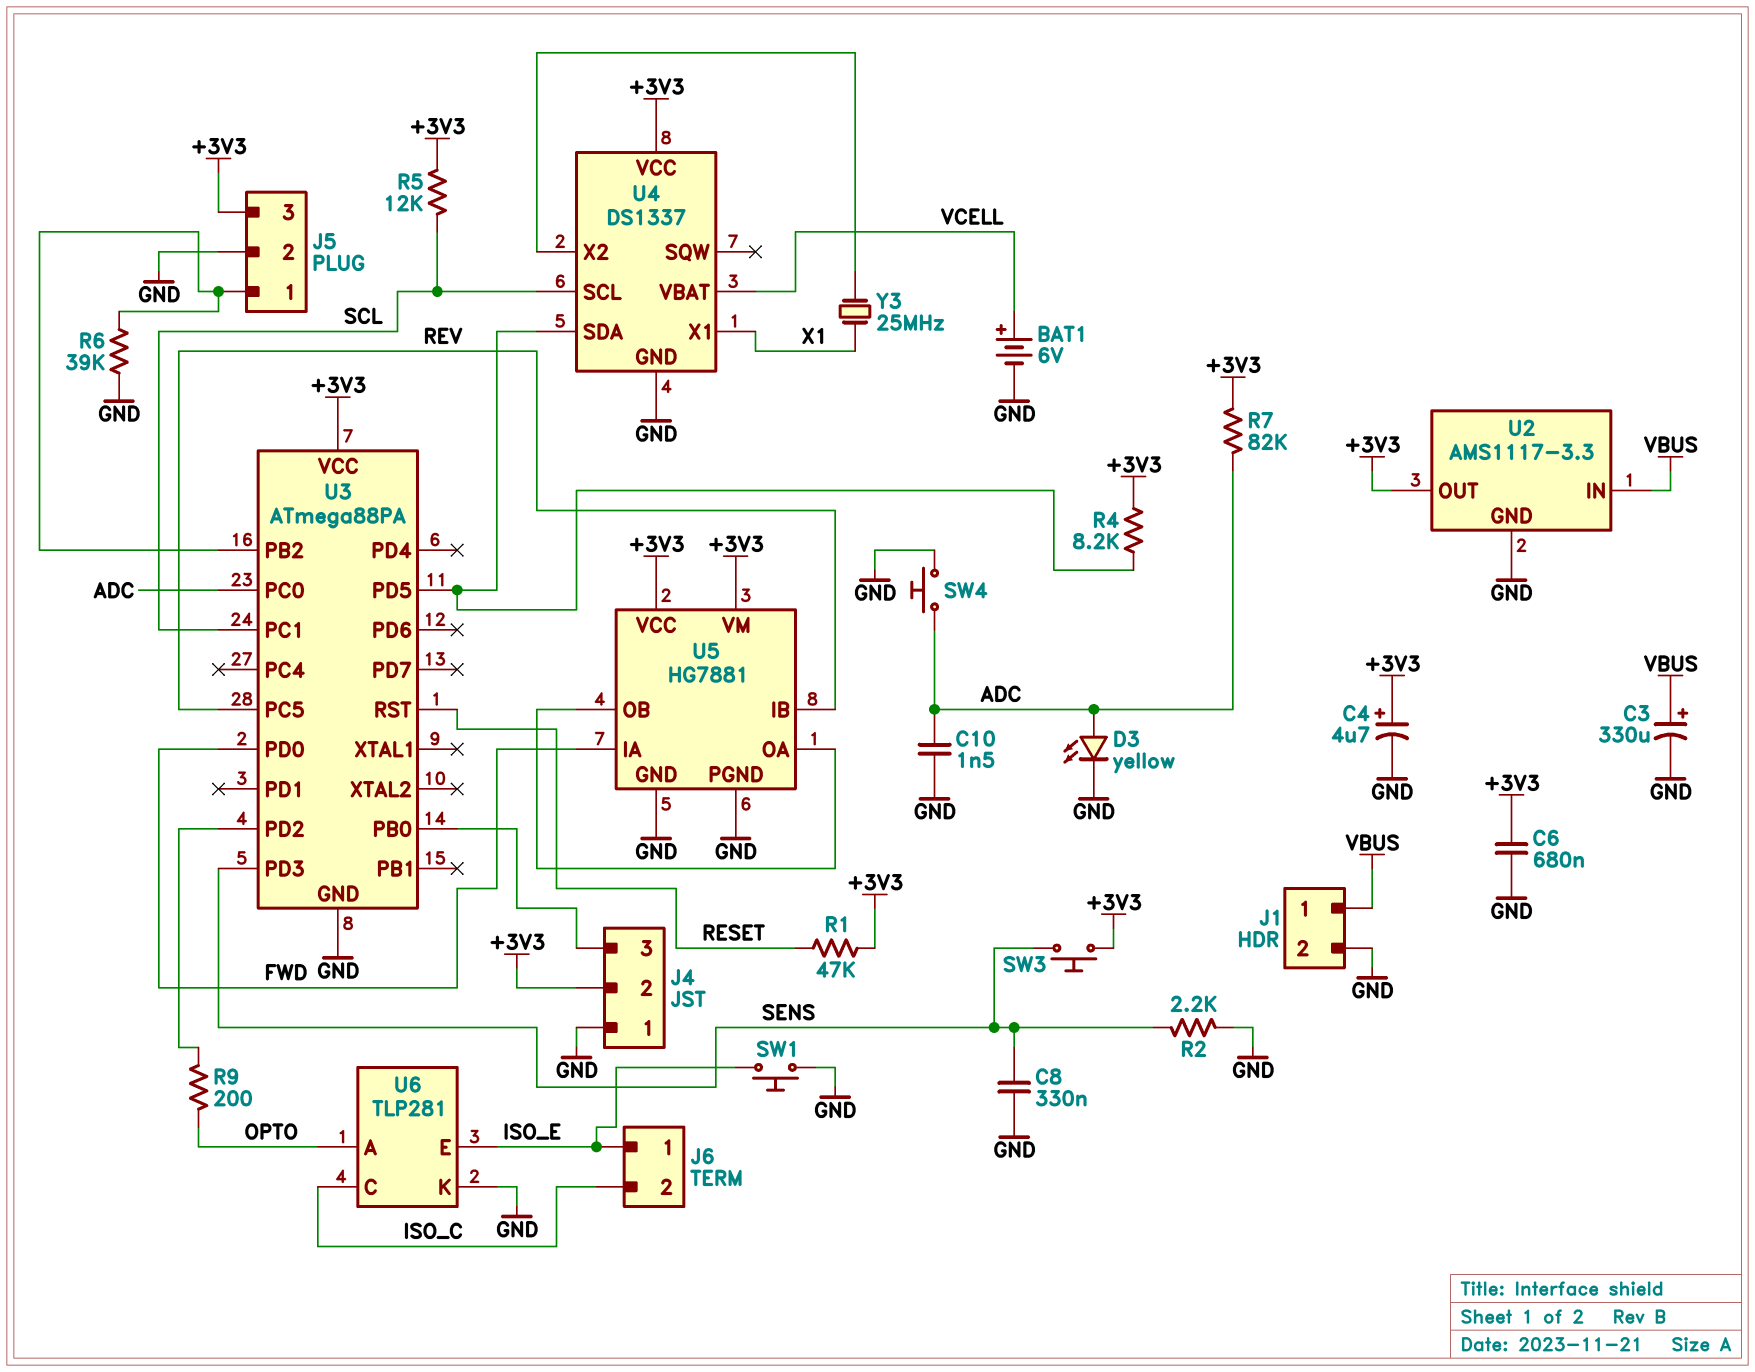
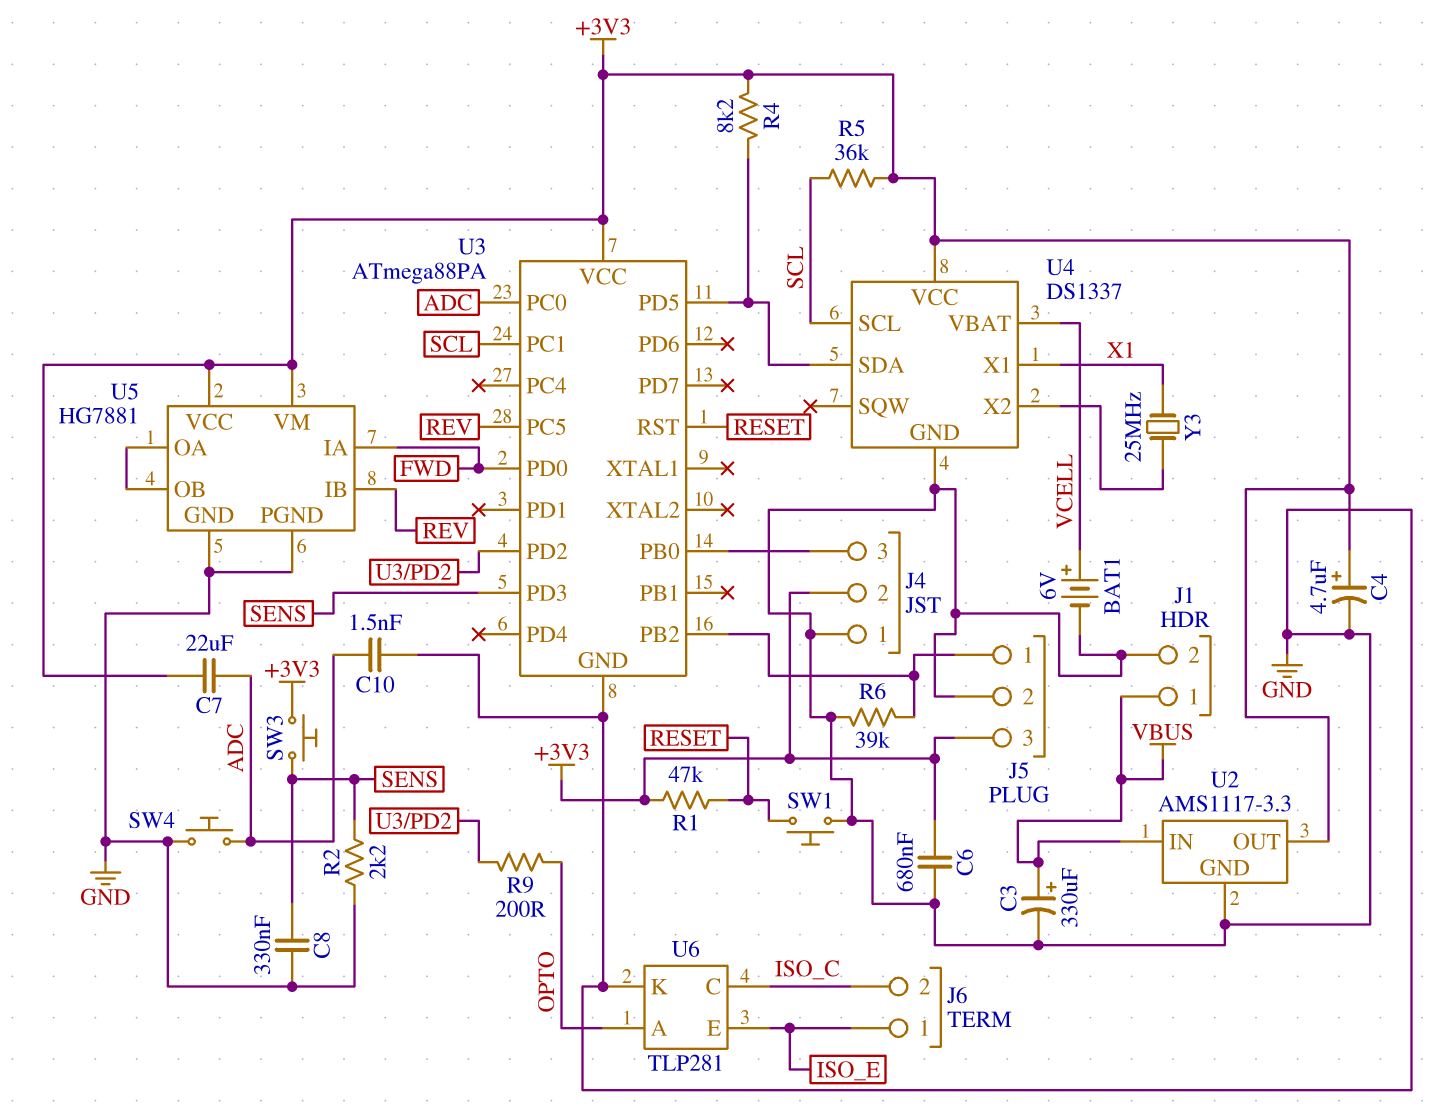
C7: none -> 22uF (+3V3, ADC)
D3: LED yellow (A ADC, K GND) -> none
R5: 12k (+3V3, SCL) -> 36k (+3V3, SCL)
R7: 82k (+3V3, ADC) -> none
SW1: button (GND, ISO_E) -> button (GND, RESET)

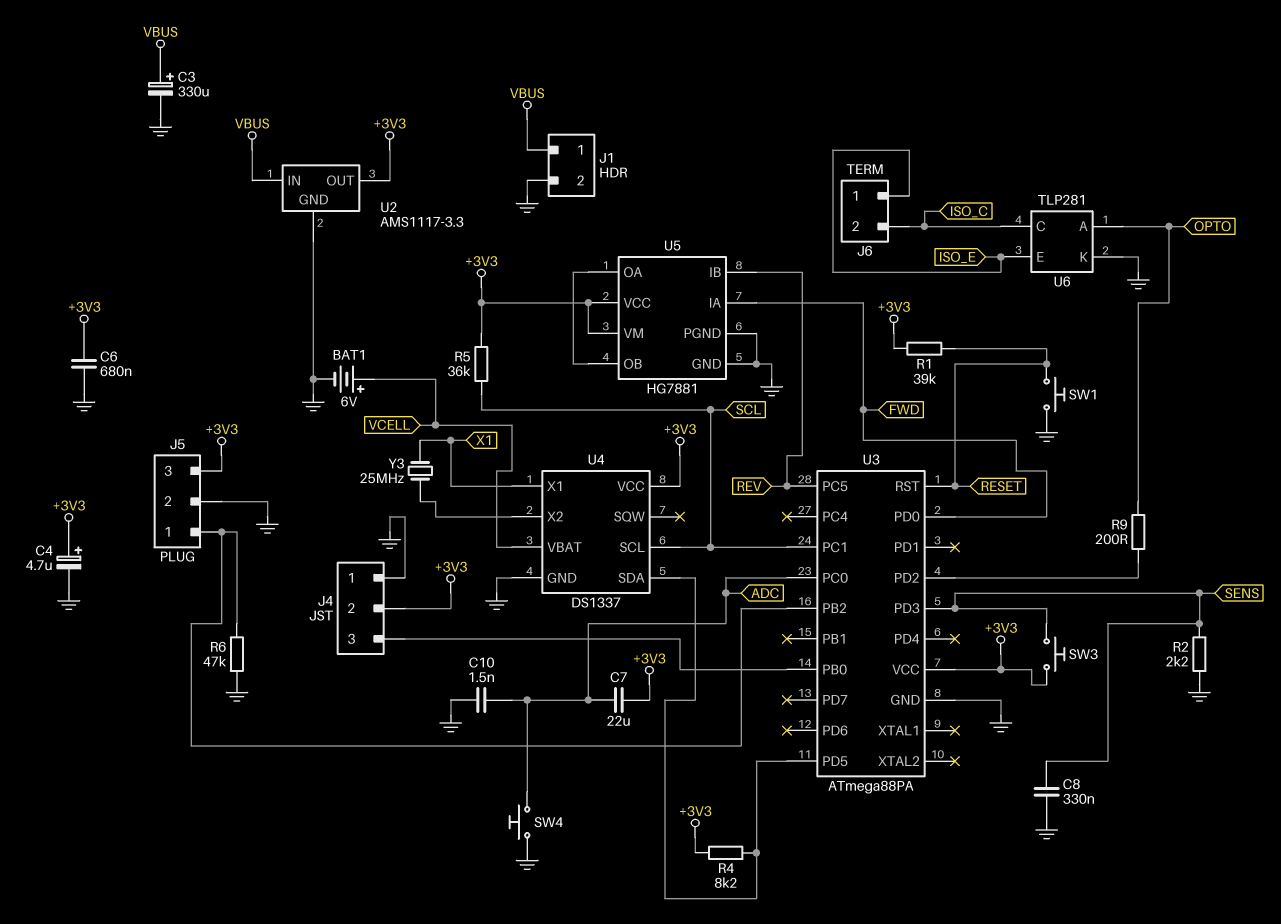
R1: 47k (+3V3, RESET) -> 39k (+3V3, RESET)
R6: 39k (GND, J5/1) -> 47k (GND, J5/1)

